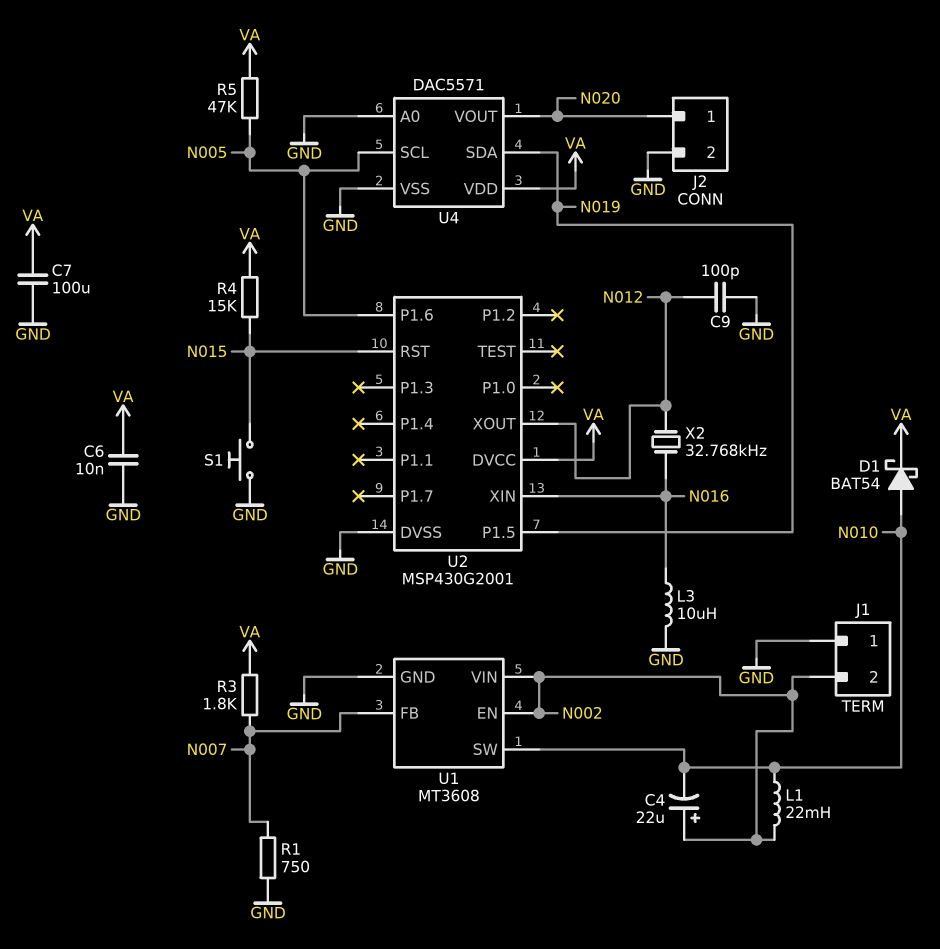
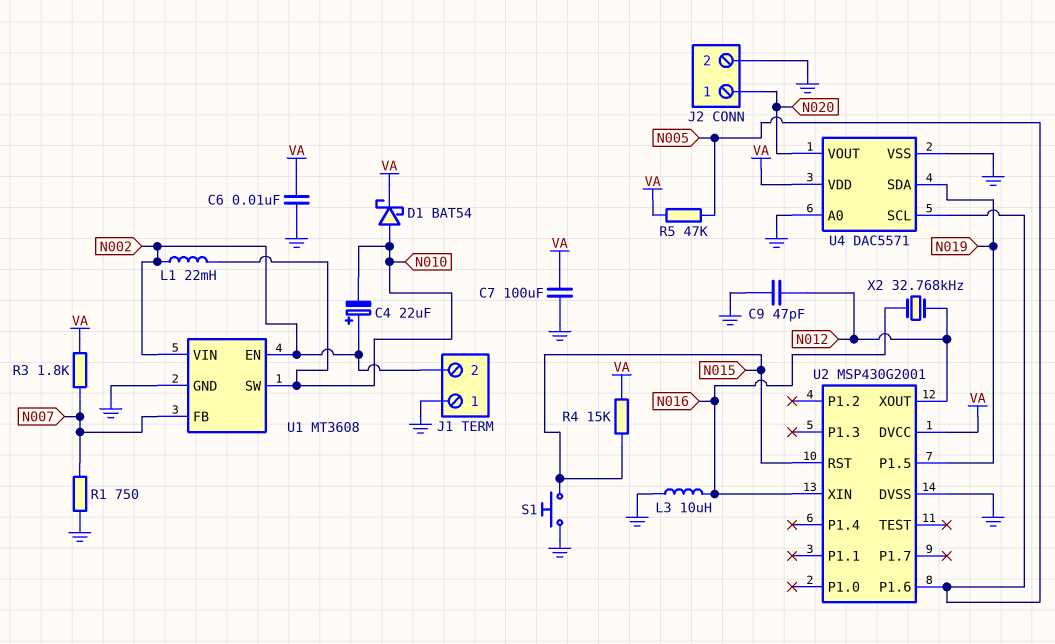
C9: 100pF (GND, N012) -> 47pF (GND, N012)

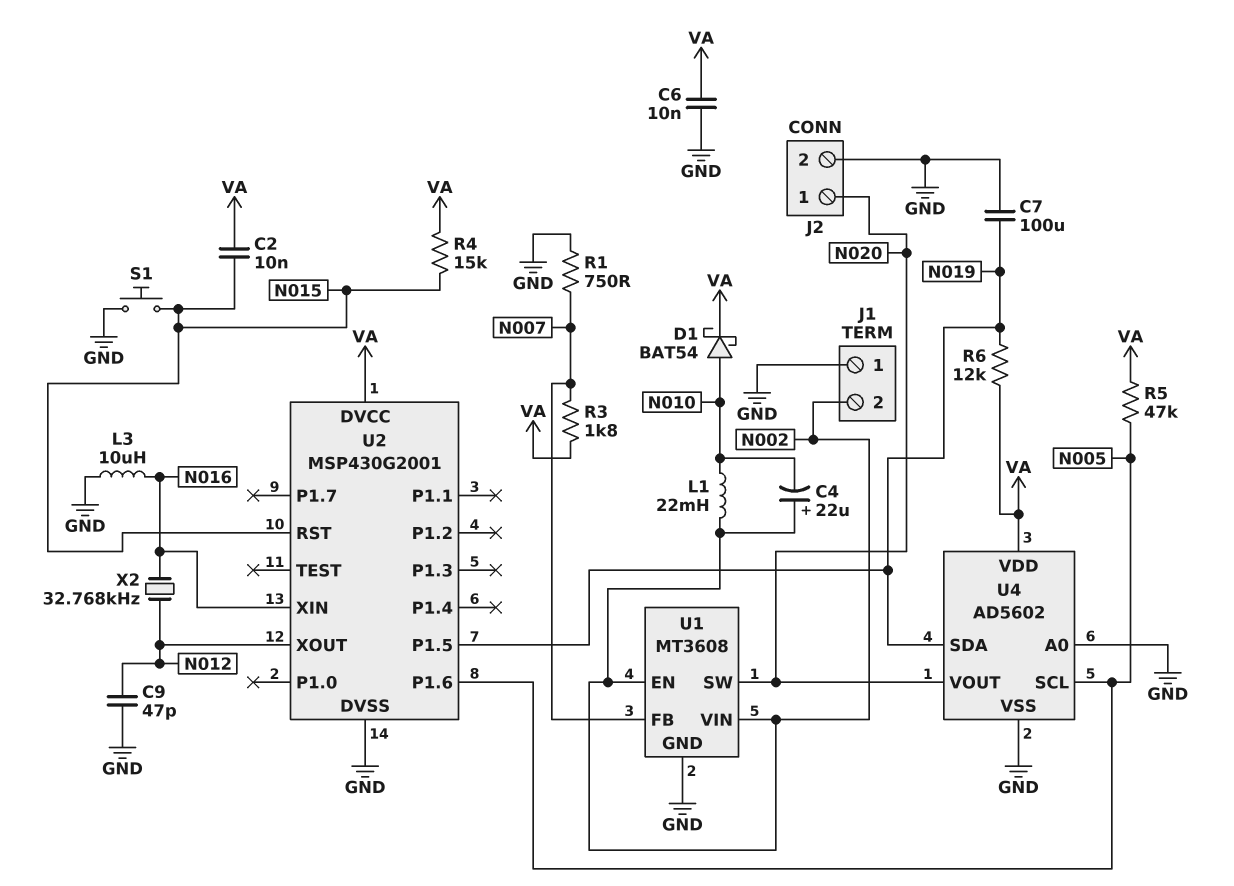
C2: none -> 10nF (N015, VA)
C7: 100uF (GND, VA) -> 100uF (GND, N019)
R6: none -> 12k (N019, VA)
U1 pin SW: N010 -> N020
U4: DAC5571 -> AD5602

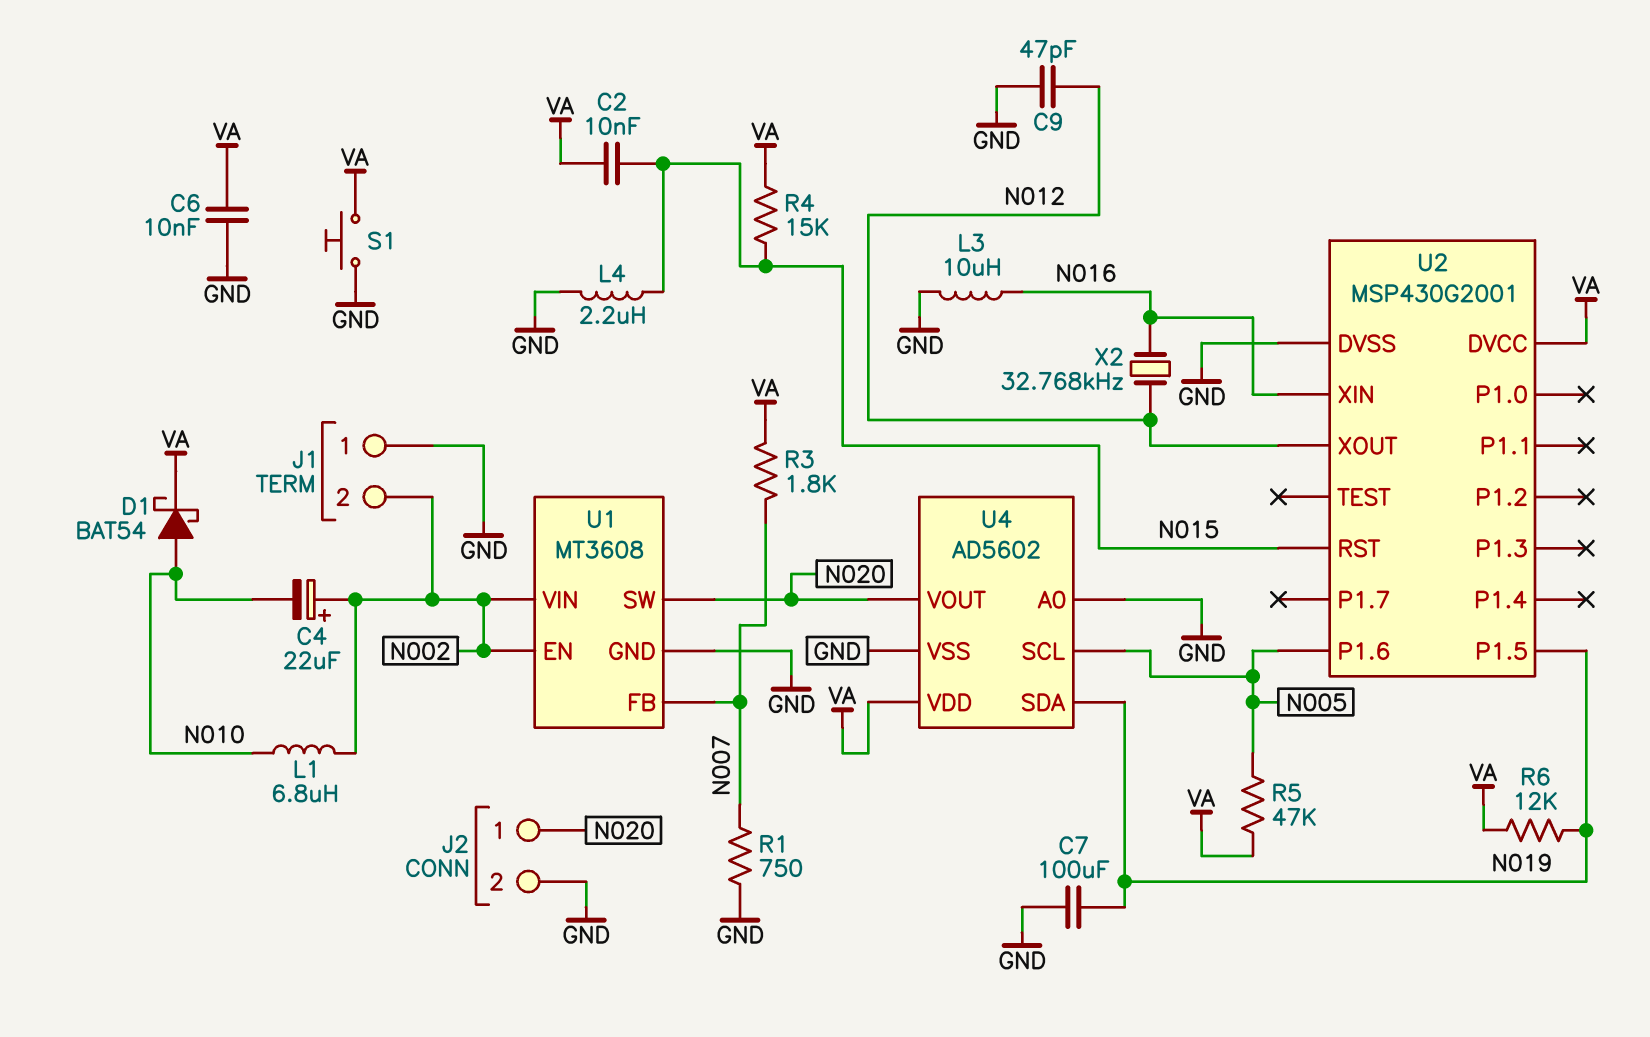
L1: 22mH (N002, N010) -> 6.8uH (N002, N010)
L4: none -> 2.2uH (GND, N015)
S1: button (GND, N015) -> button (GND, VA)

